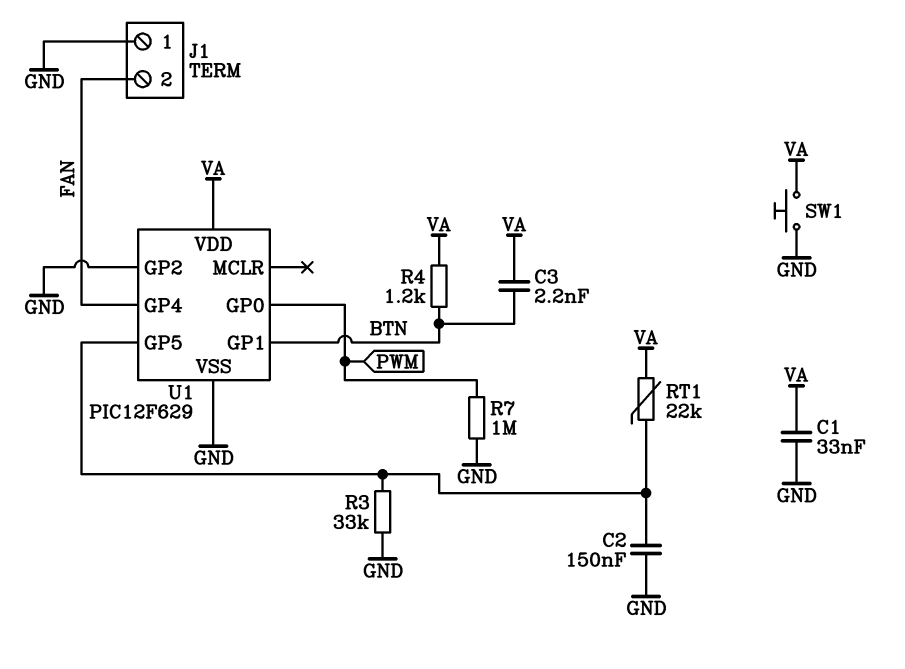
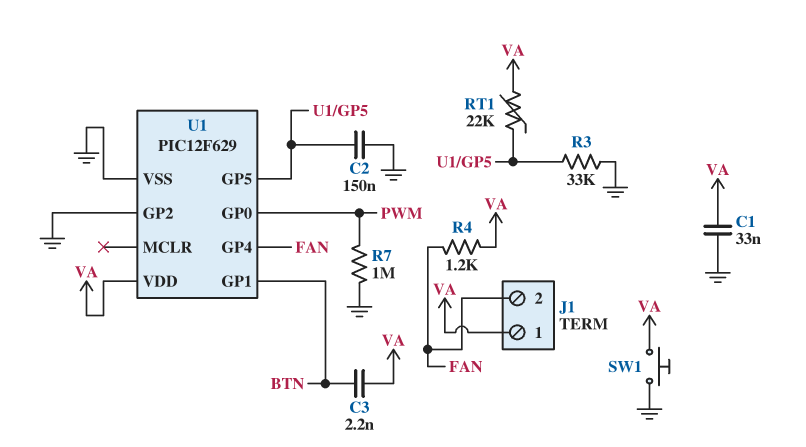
J1 pin 1: GND -> VA
R4: 1.2k (BTN, VA) -> 1.2k (FAN, VA)

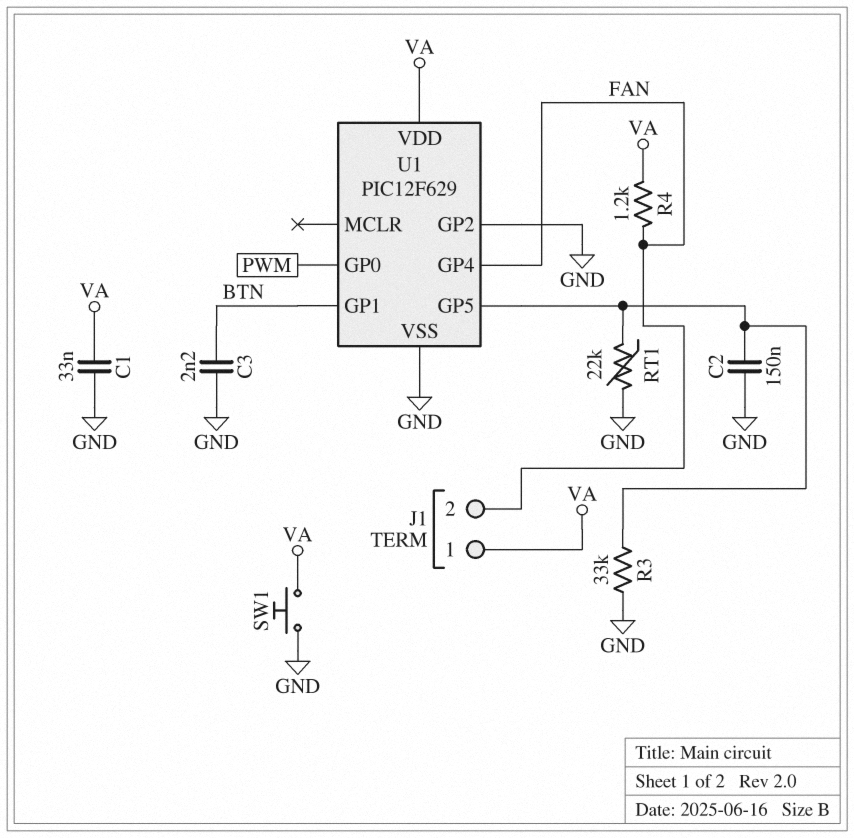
C3: 2.2nF (BTN, VA) -> 2.2nF (BTN, GND)
R7: 1M (GND, PWM) -> none
RT1: 22k (U1/GP5, VA) -> 22k (GND, U1/GP5)

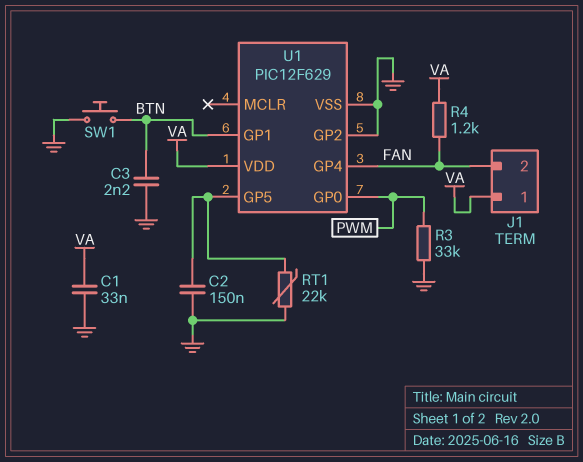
R3: 33k (GND, U1/GP5) -> 33k (GND, PWM)
SW1: button (GND, VA) -> button (BTN, GND)

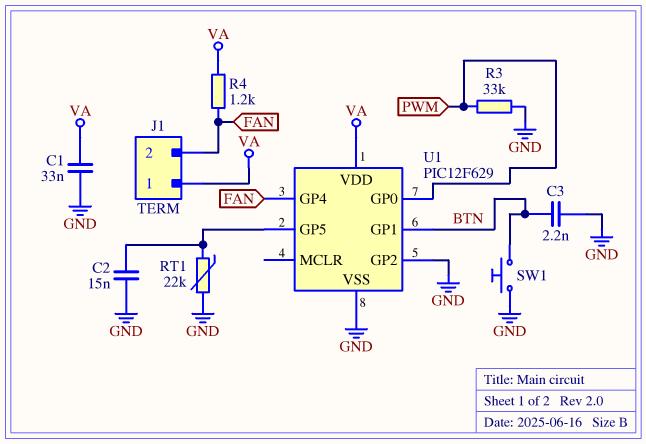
C2: 150nF (GND, U1/GP5) -> 15nF (GND, U1/GP5)

